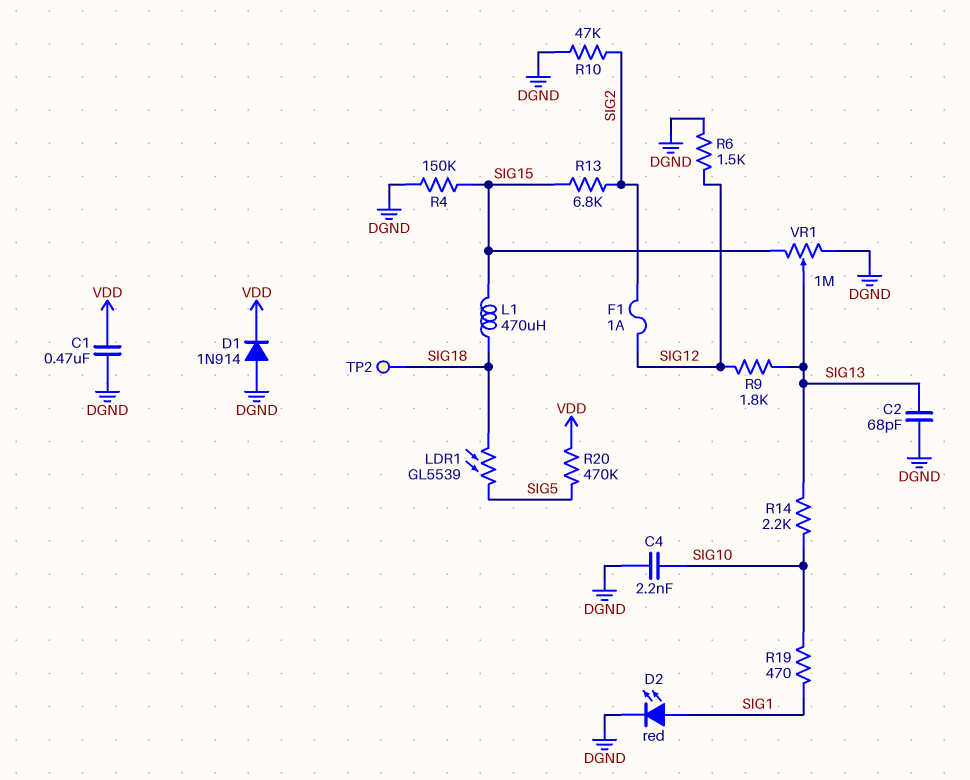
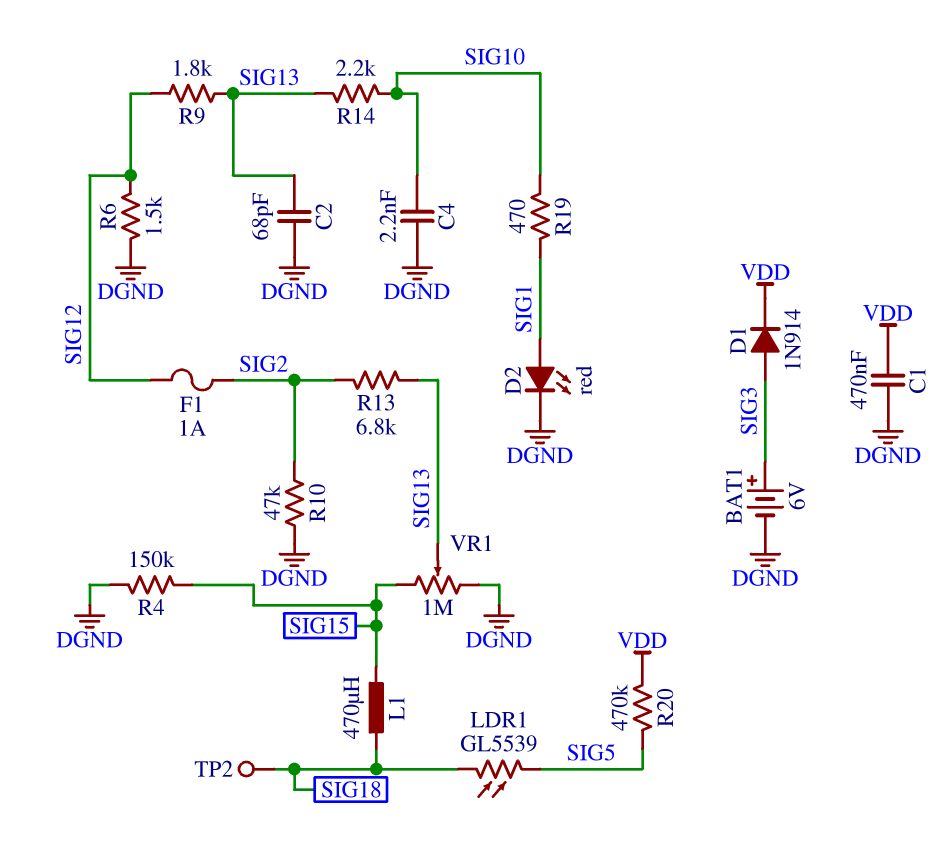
BAT1: none -> 6V (plus SIG3, minus DGND)
D1: diode 1N914 (A DGND, K VDD) -> diode 1N914 (A SIG3, K VDD)
R13: 6.8k (SIG2, SIG15) -> 6.8k (SIG2, SIG13)

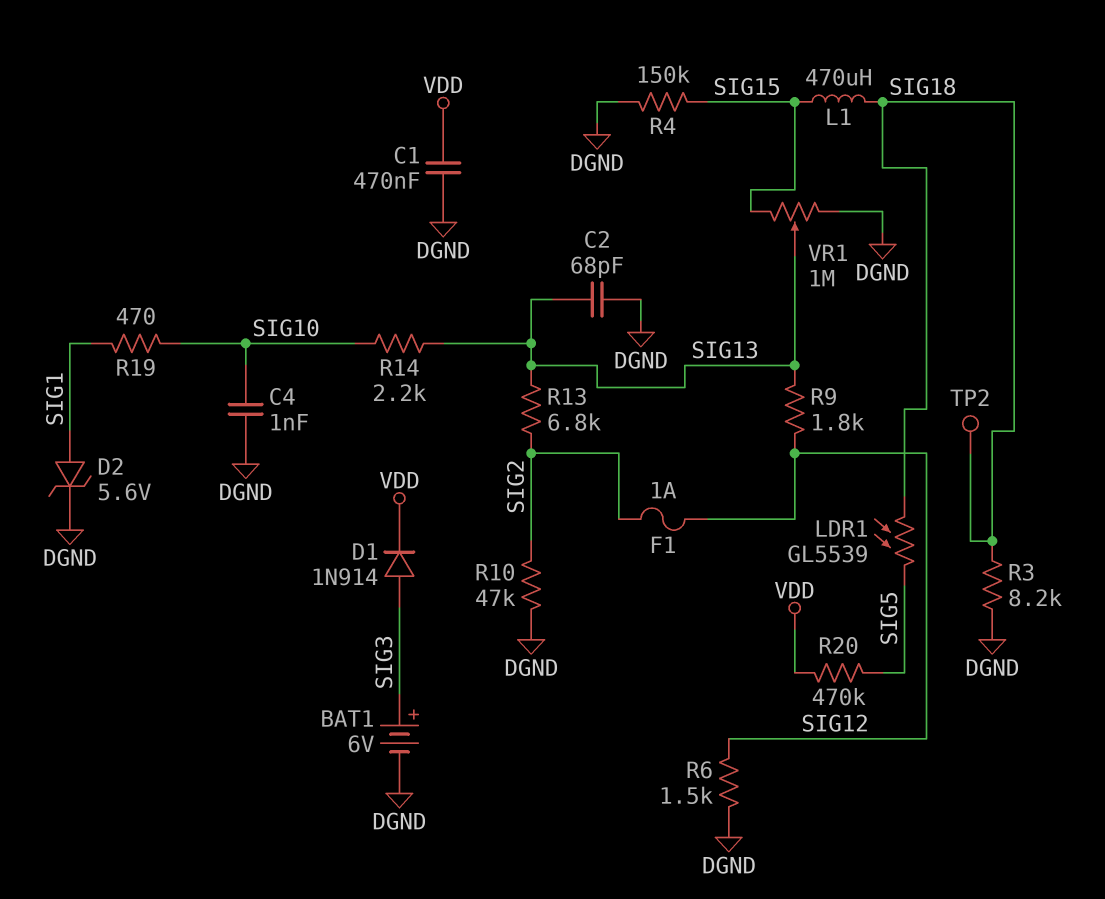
C4: 2.2nF (DGND, SIG10) -> 1nF (DGND, SIG10)
D2: LED red (A SIG1, K DGND) -> zener 5.6V (A SIG1, K DGND)
R3: none -> 8.2k (DGND, SIG18)

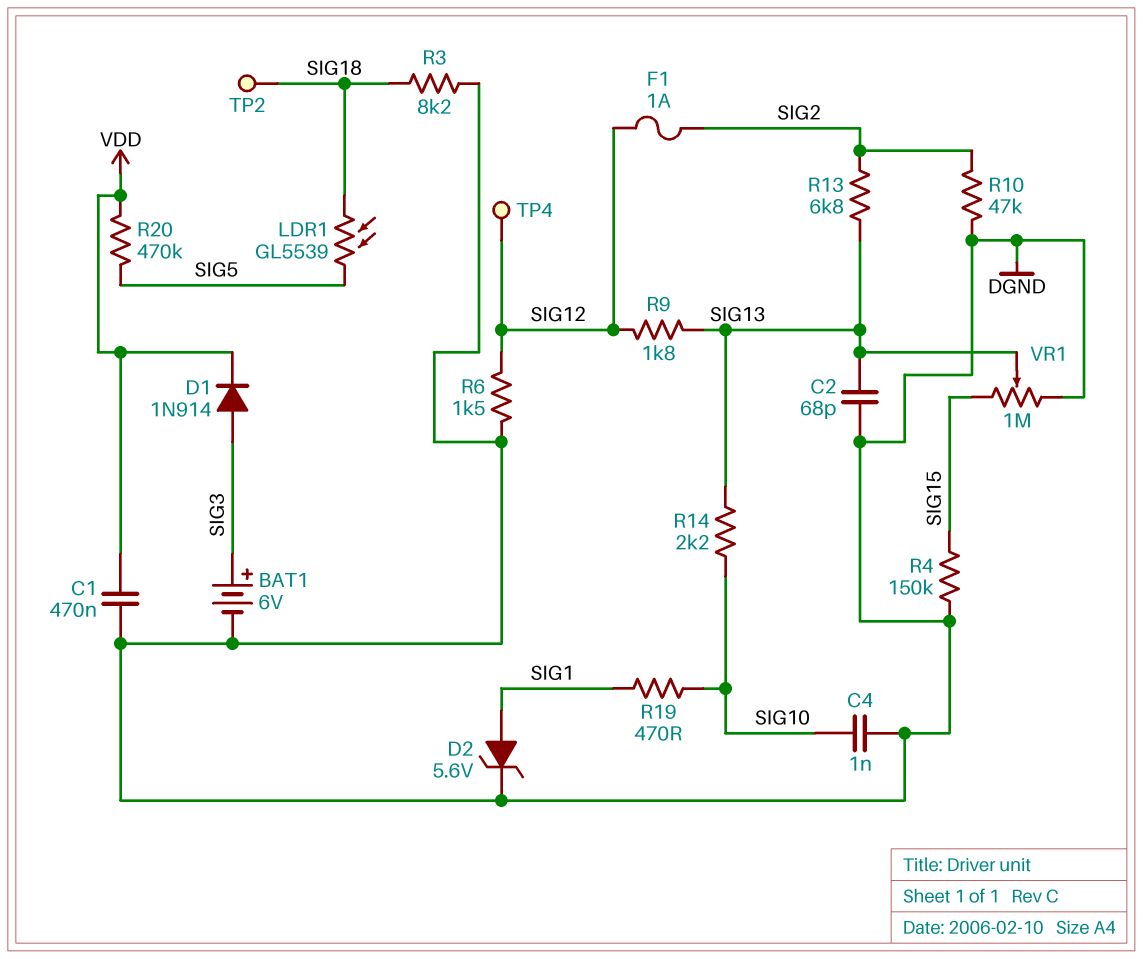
L1: 470uH (SIG15, SIG18) -> none
TP4: none -> test point (SIG12)

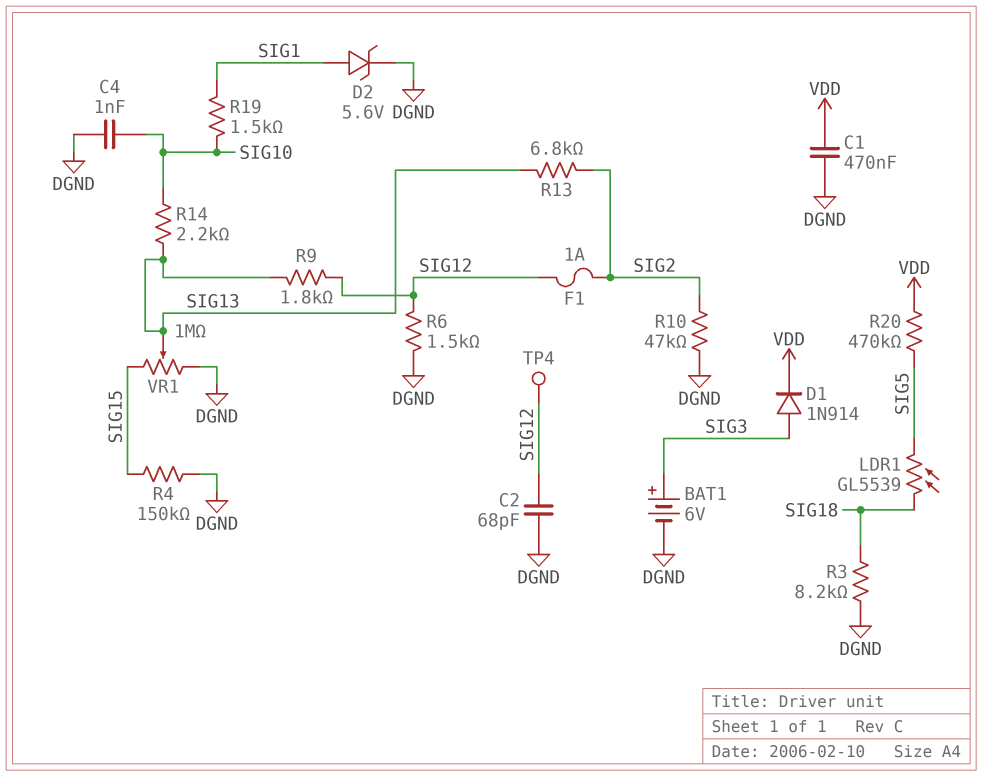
C2: 68pF (DGND, SIG13) -> 68pF (DGND, SIG12)
R19: 470 (SIG1, SIG10) -> 1.5k (SIG1, SIG10)
TP2: test point (SIG18) -> none

